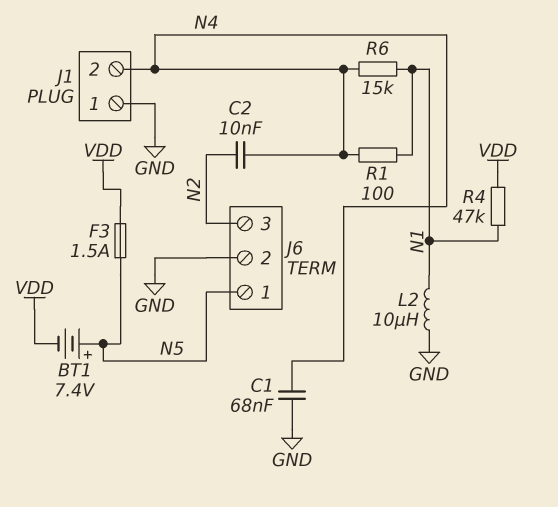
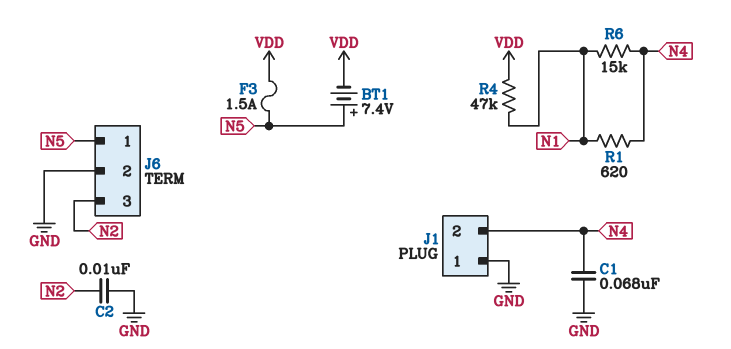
C2: 10nF (N2, N4) -> 10nF (GND, N2)
L2: 10uH (GND, N1) -> none
R1: 100 (N1, N4) -> 620 (N1, N4)

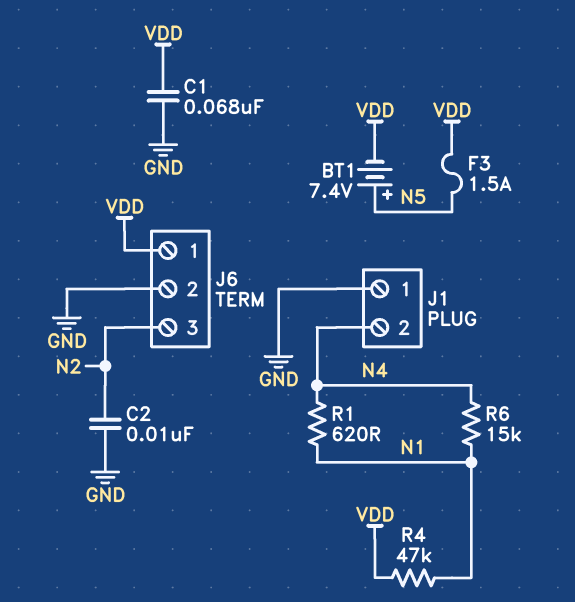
C1: 68nF (GND, N4) -> 68nF (GND, VDD)
J6 pin 1: N5 -> VDD

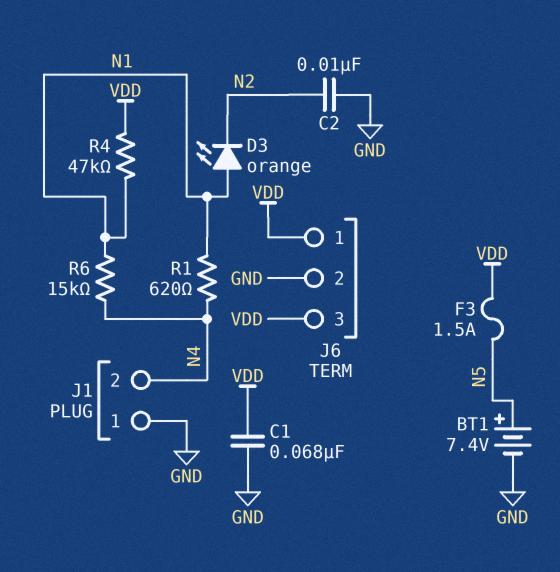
BT1: 7.4V (plus N5, minus VDD) -> 7.4V (plus N5, minus GND)
D3: none -> LED orange (A N1, K N2)
J6 pin 3: N2 -> VDD

